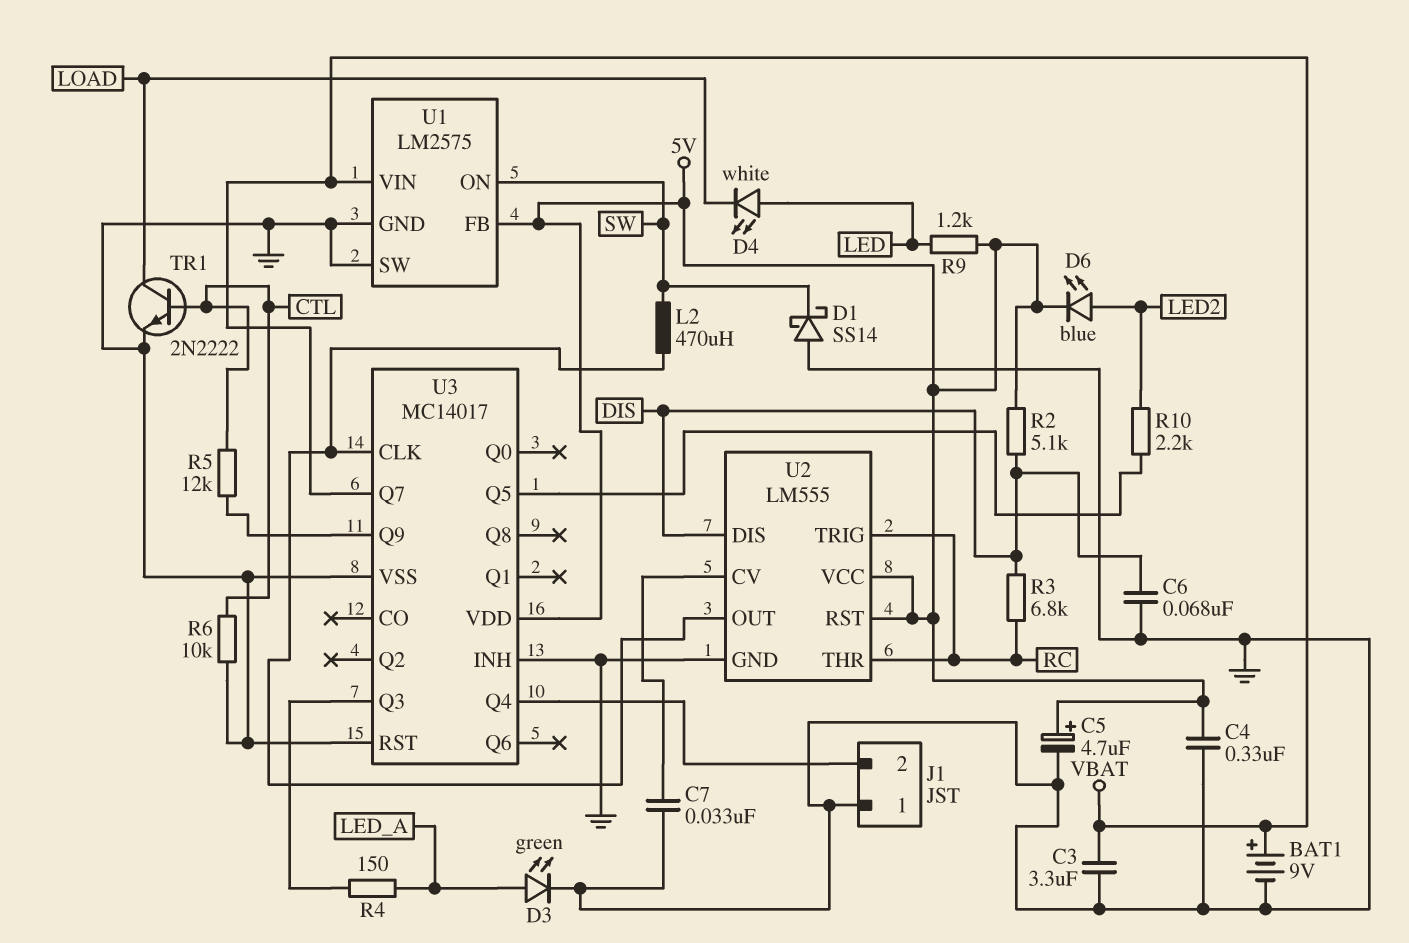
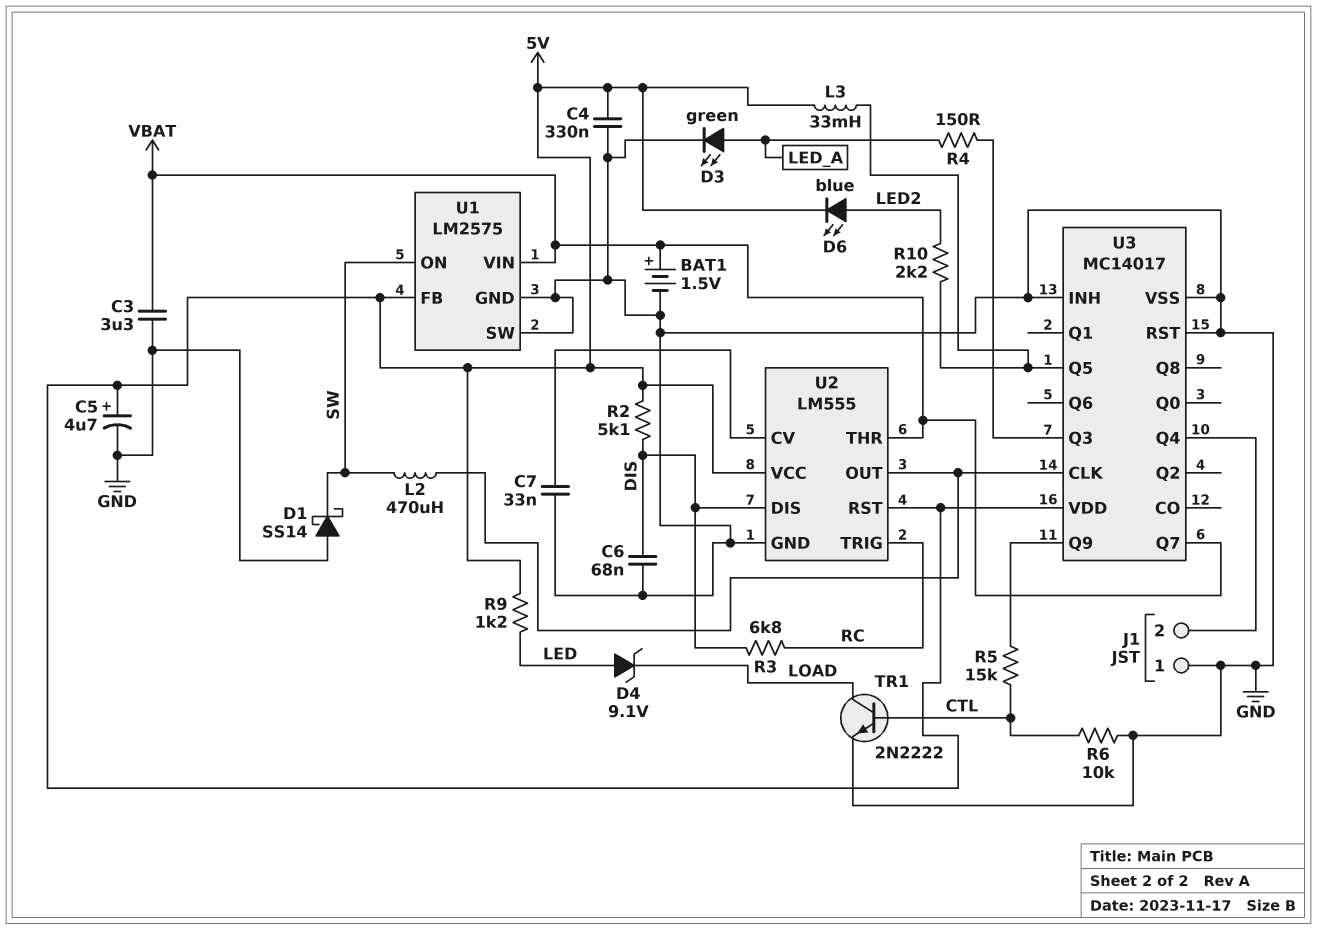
BAT1: 9V (plus VBAT, minus GND) -> 1.5V (plus VBAT, minus GND)
D4: LED white (A LED, K LOAD) -> zener 9.1V (A LED, K LOAD)
L3: none -> 33mH (5V, U3/Q5)
R5: 12k (CTL, U3/Q9) -> 15k (CTL, U3/Q9)
U2 pin THR: RC -> VBAT

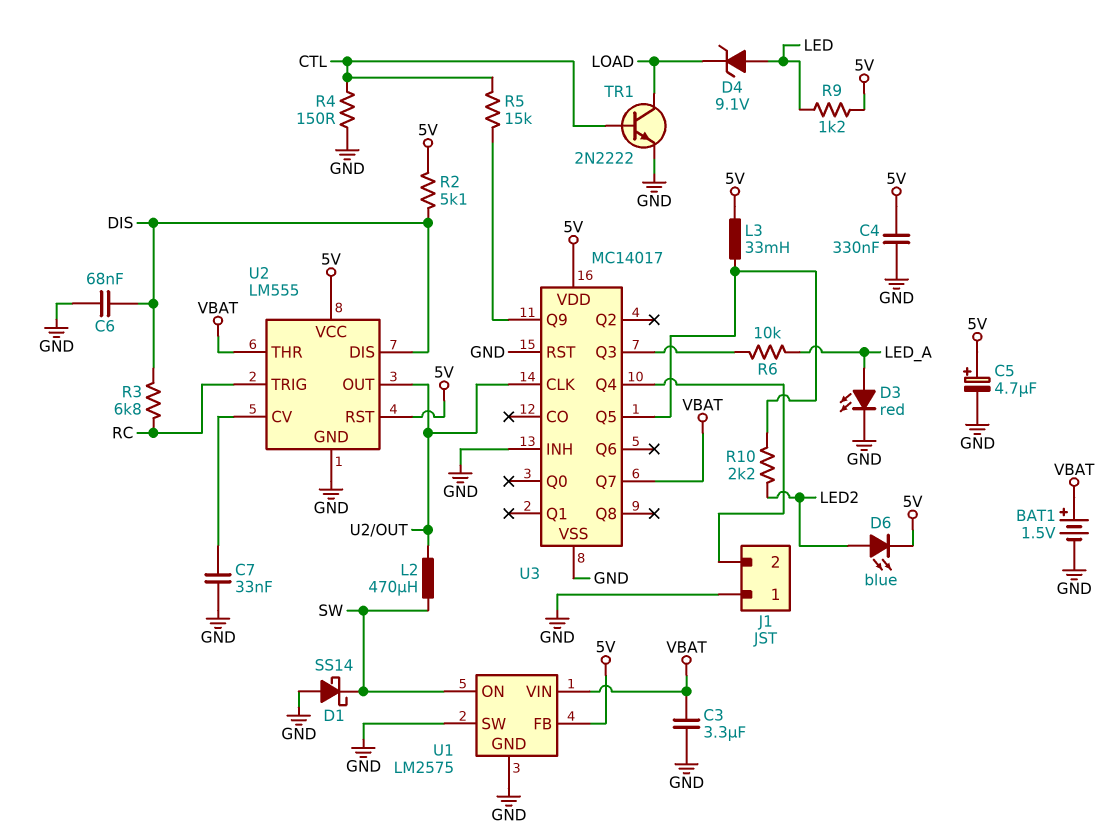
D3: LED green (A LED_A, K GND) -> LED red (A LED_A, K GND)
R4: 150 (LED_A, U3/Q3) -> 150 (CTL, GND)
R6: 10k (CTL, GND) -> 10k (LED_A, U3/Q3)

